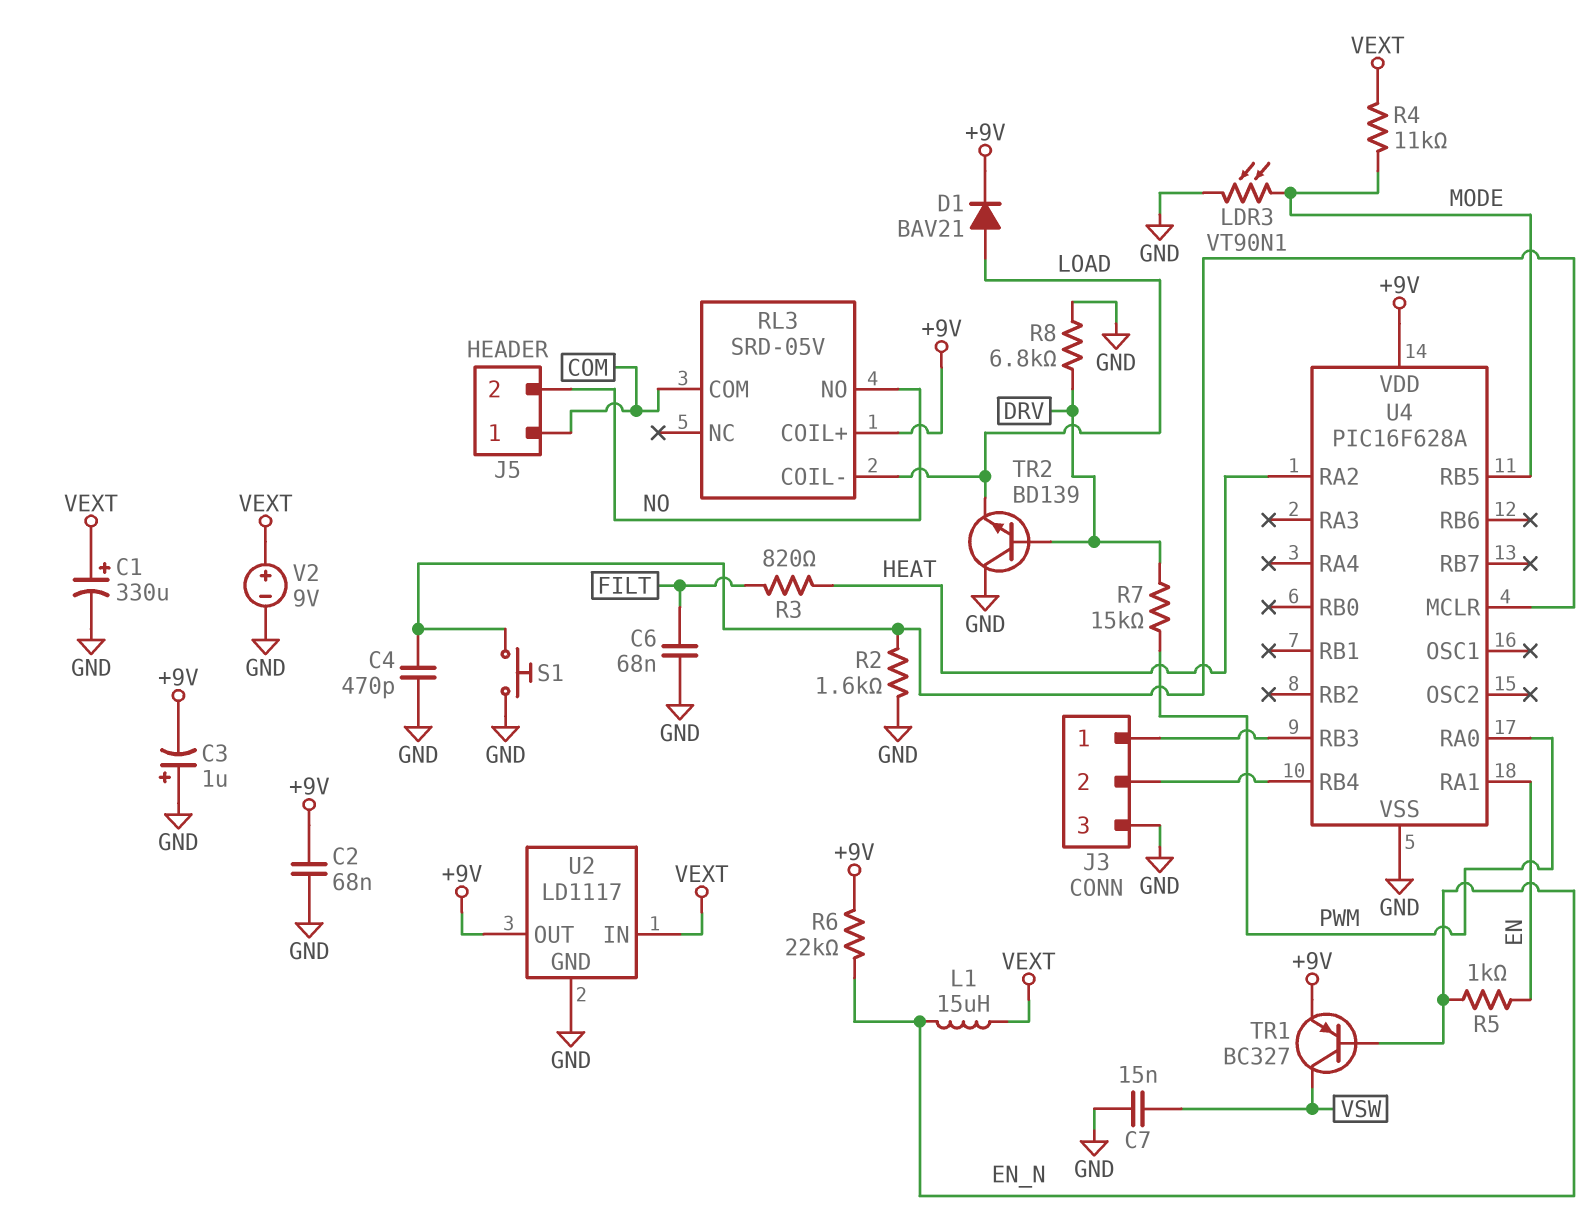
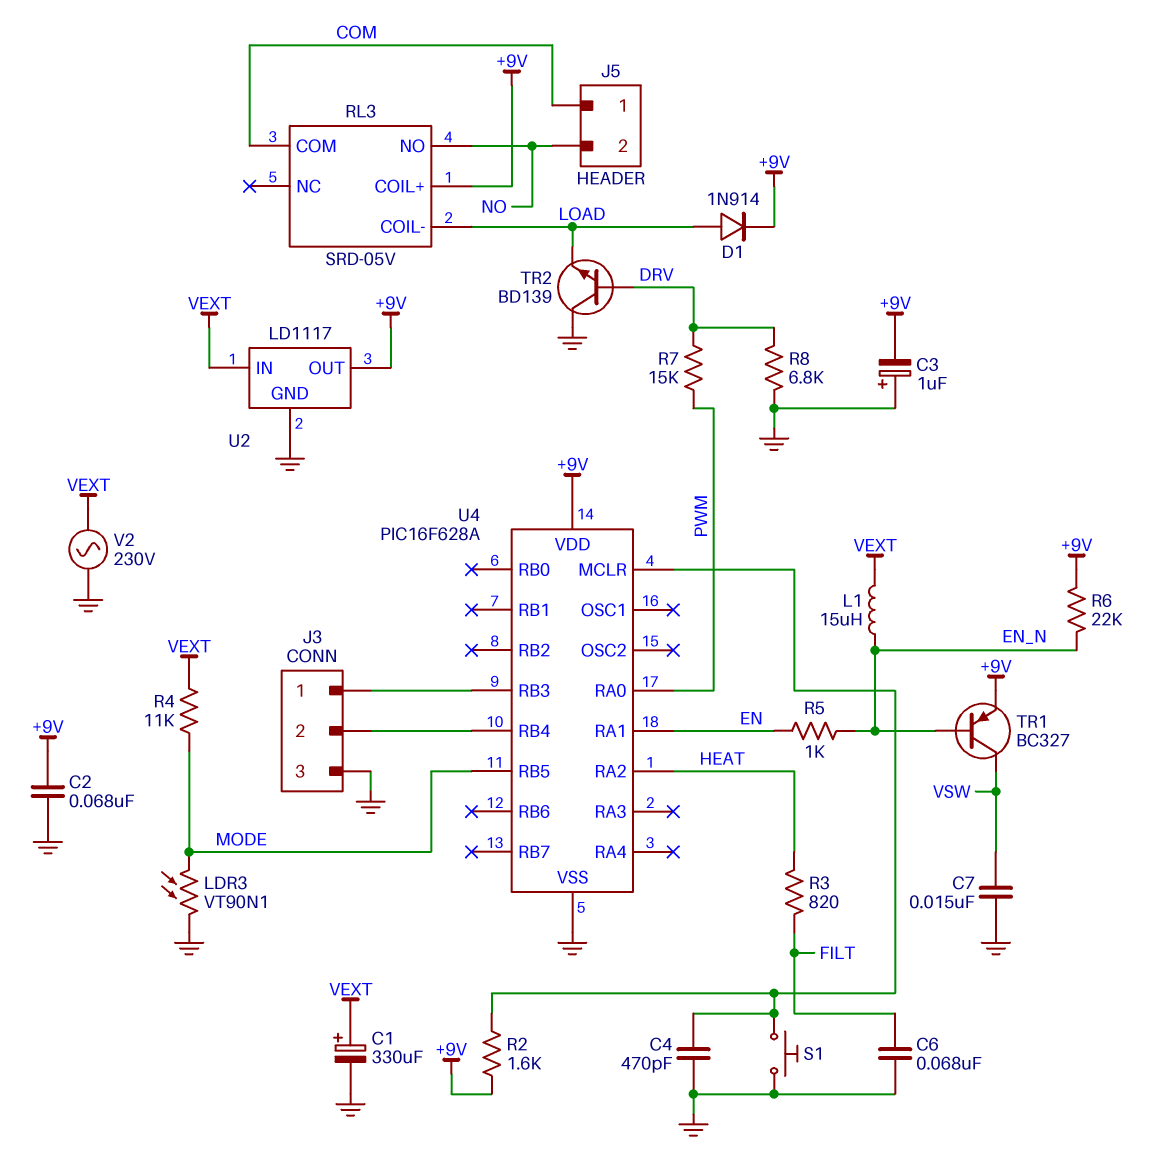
D1: diode BAV21 (A LOAD, K +9V) -> diode 1N914 (A LOAD, K +9V)
R2: 1.6k (GND, U4/MCLR) -> 1.6k (+9V, U4/MCLR)
V2: 9V (plus VEXT, minus GND) -> AC 230V (GND, VEXT)

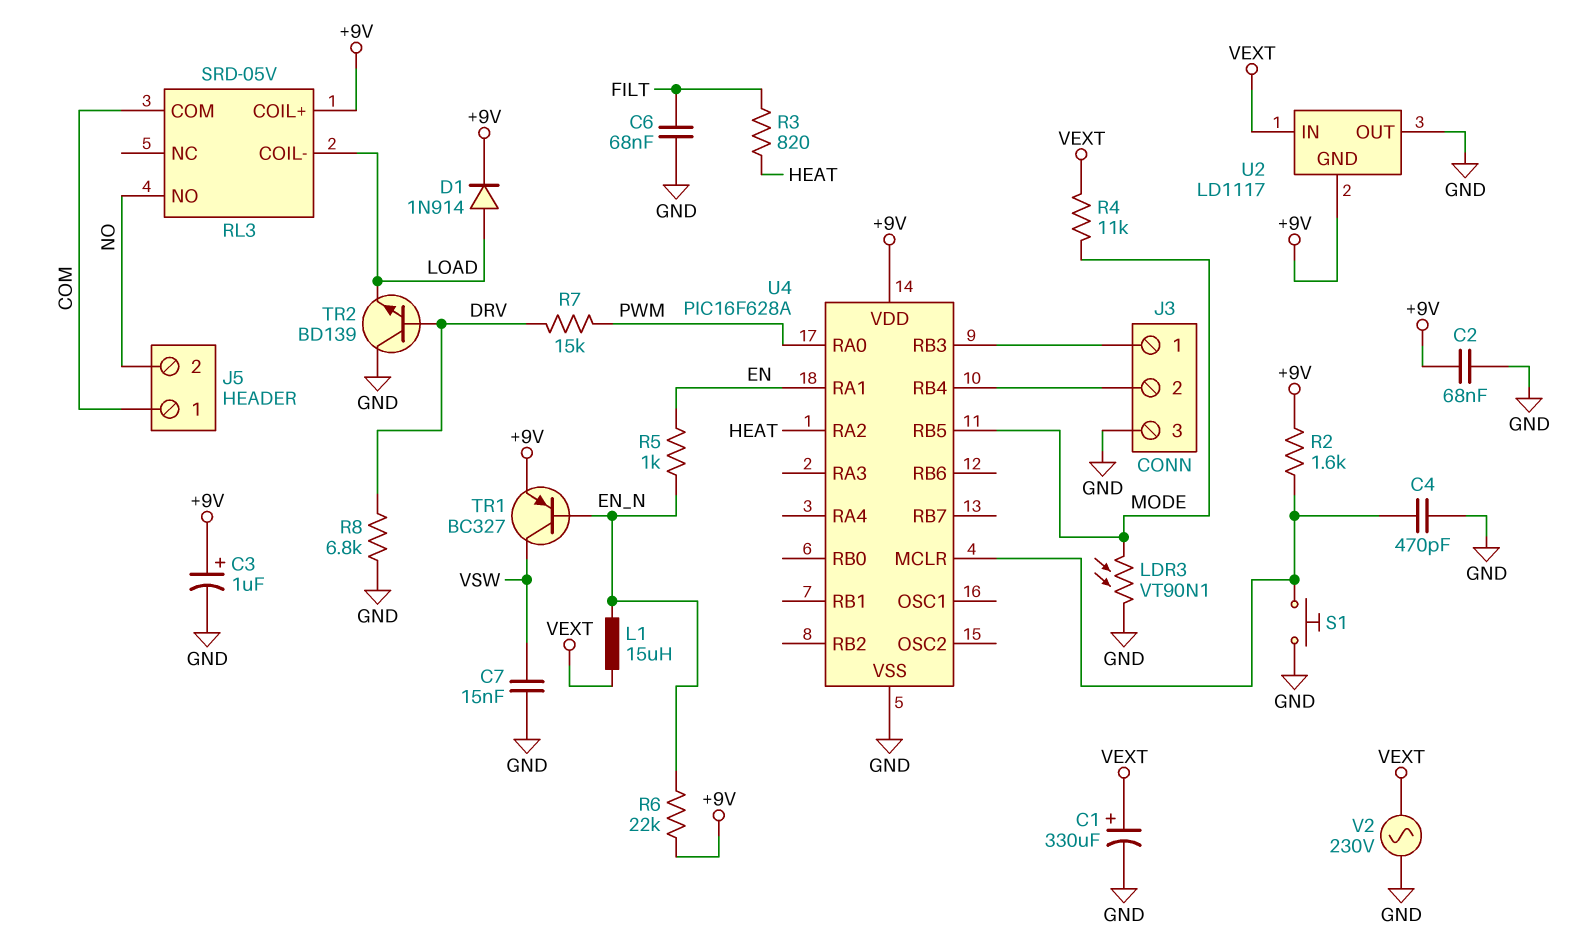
C3: 1uF (plus GND, minus +9V) -> 1uF (plus +9V, minus GND)
U2 pin GND: GND -> +9V
U2 pin OUT: +9V -> GND

